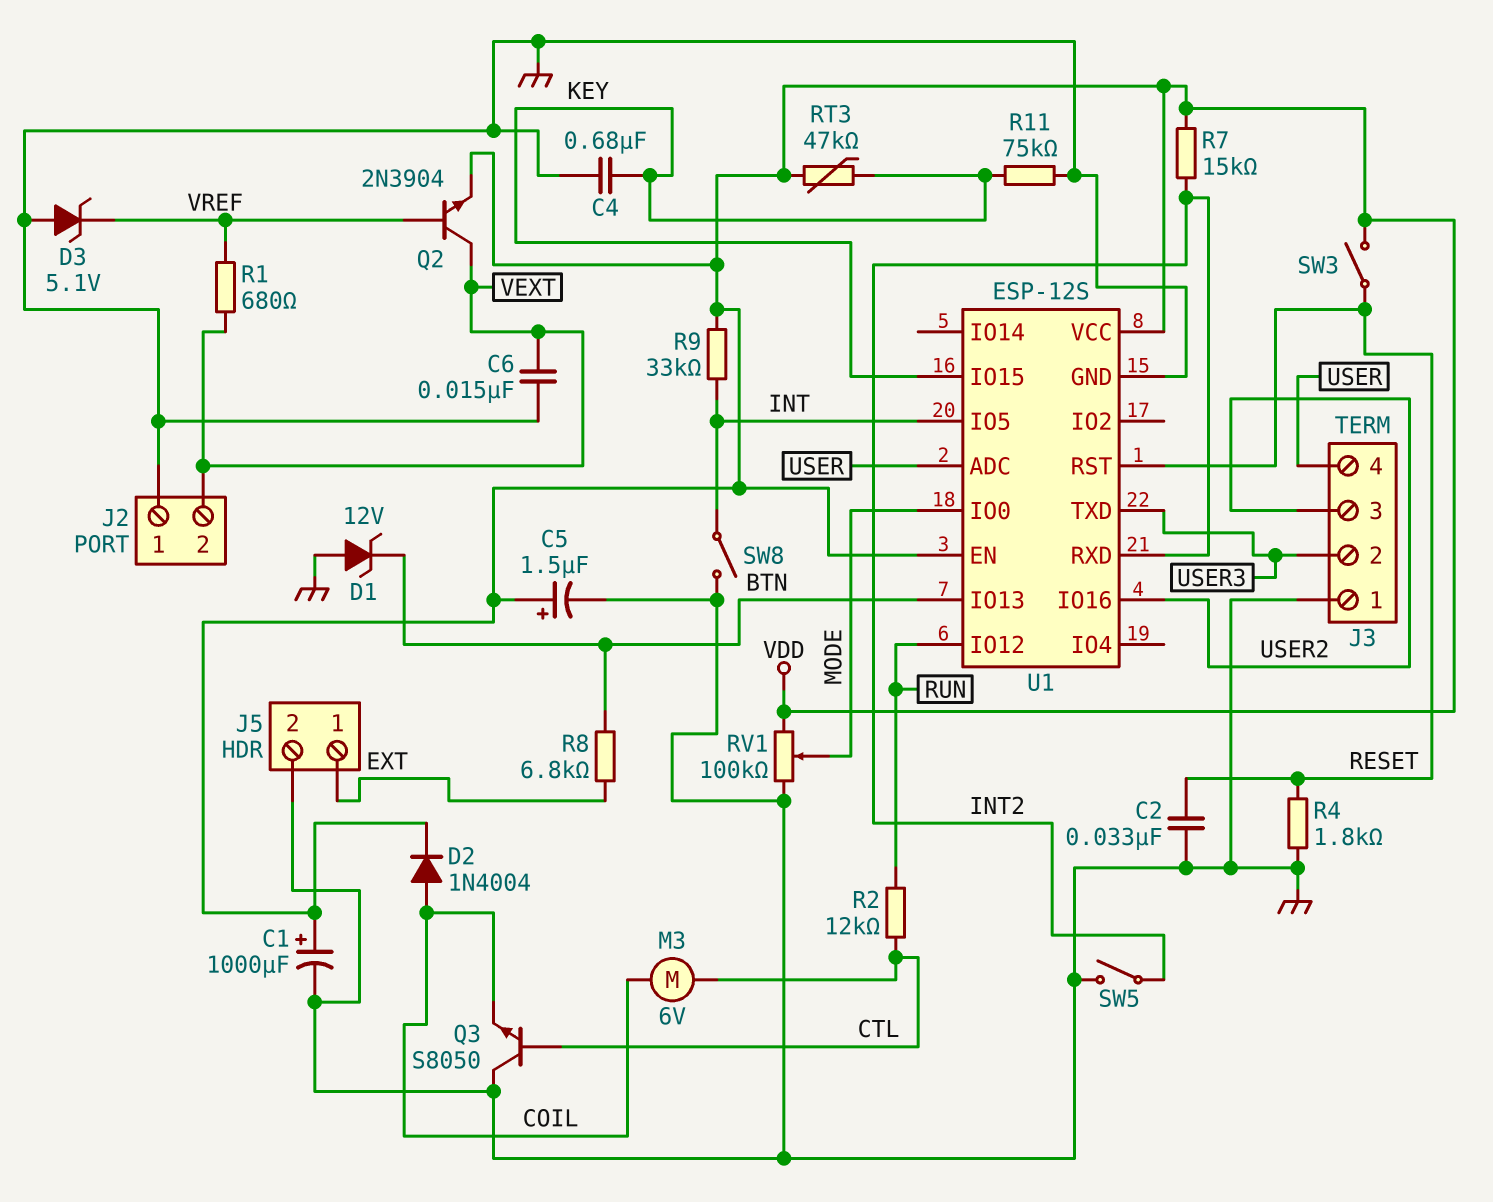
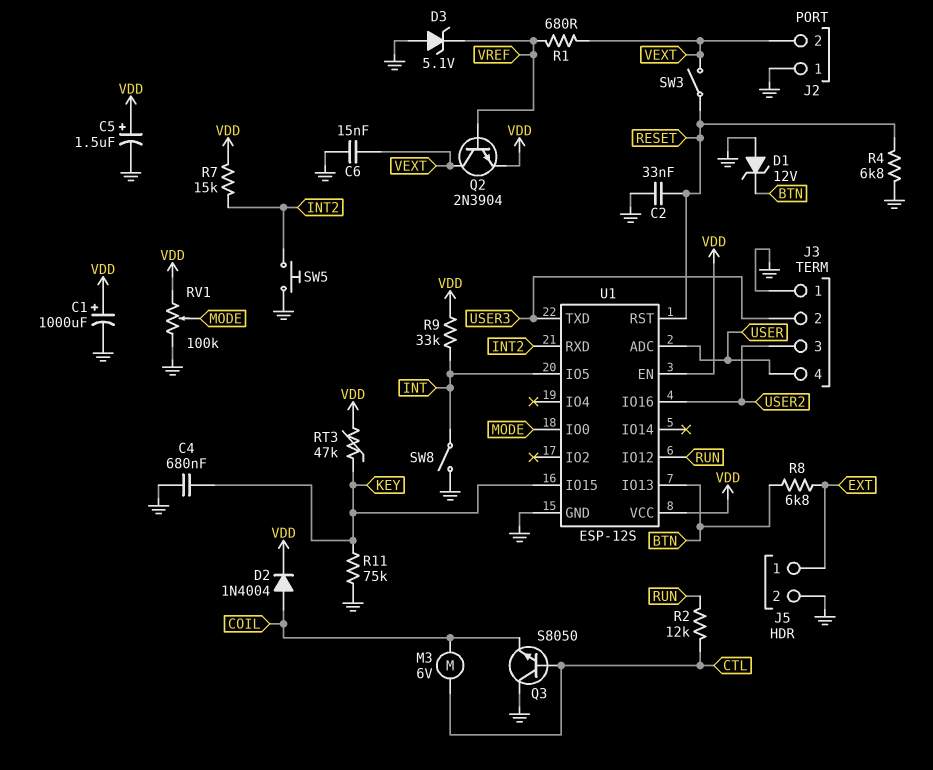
R4: 1.8k (GND, RESET) -> 6.8k (GND, RESET)
SW3: switch (RESET, VDD) -> switch (RESET, VEXT)
SW5: switch (GND, INT2) -> button (GND, INT2)

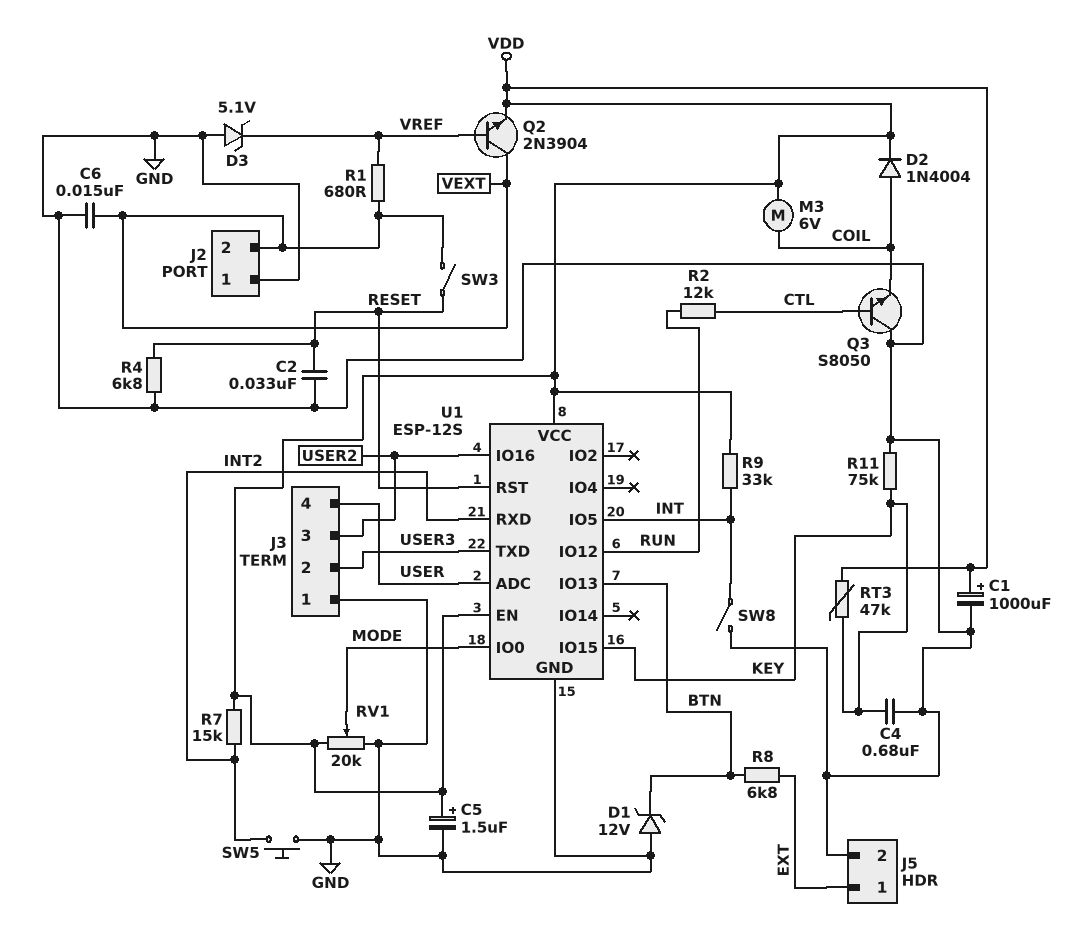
M3: motor 6V (COIL, CTL) -> motor 6V (COIL, VDD)
RV1: 100k (GND, VDD, wiper MODE) -> 20k (GND, VDD, wiper MODE)

